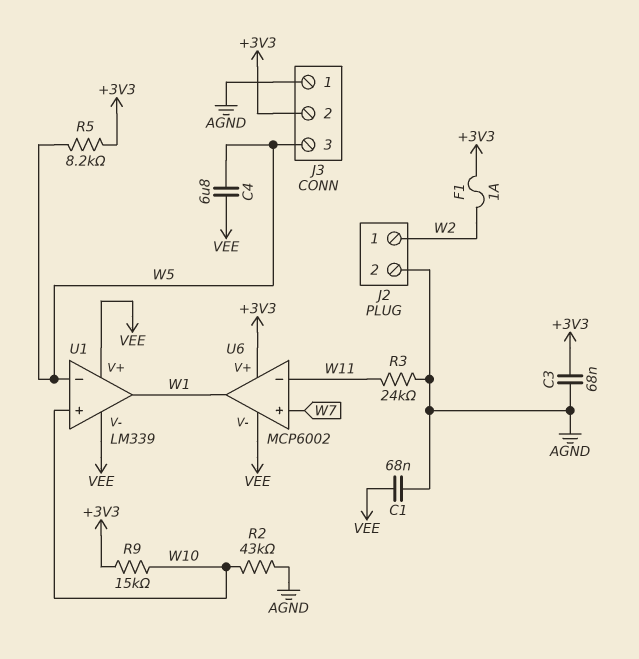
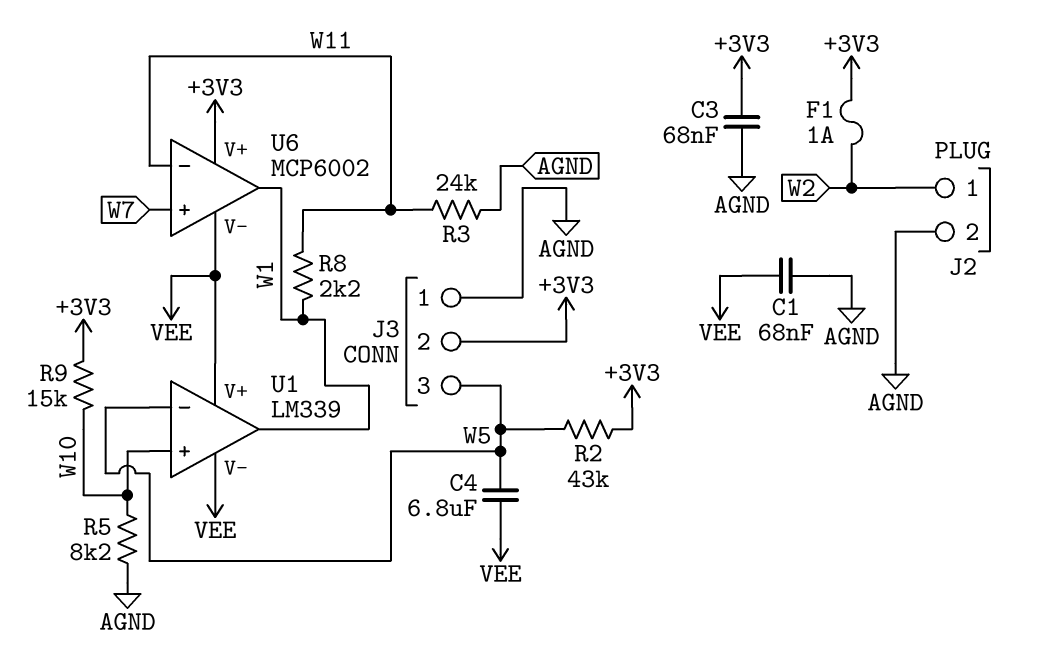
R2: 43k (AGND, W10) -> 43k (+3V3, W5)
R5: 8.2k (+3V3, W5) -> 8.2k (AGND, W10)
R8: none -> 2.2k (W1, W11)

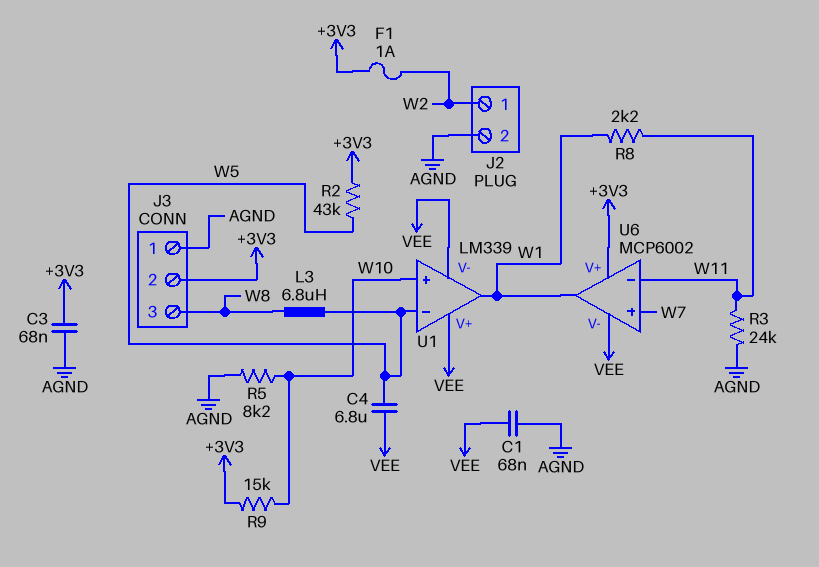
J3 pin 3: W5 -> W8
L3: none -> 6.8uH (W5, W8)

